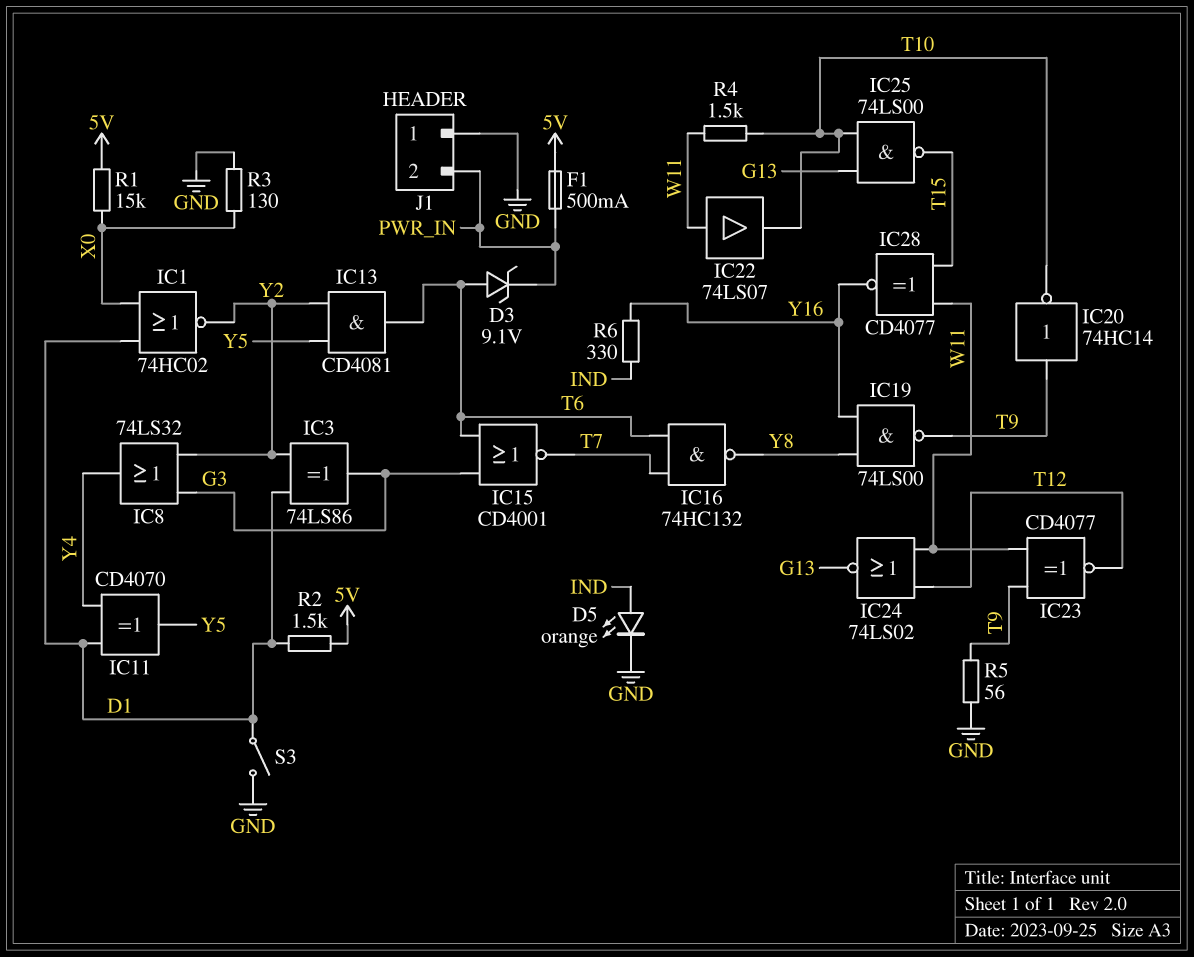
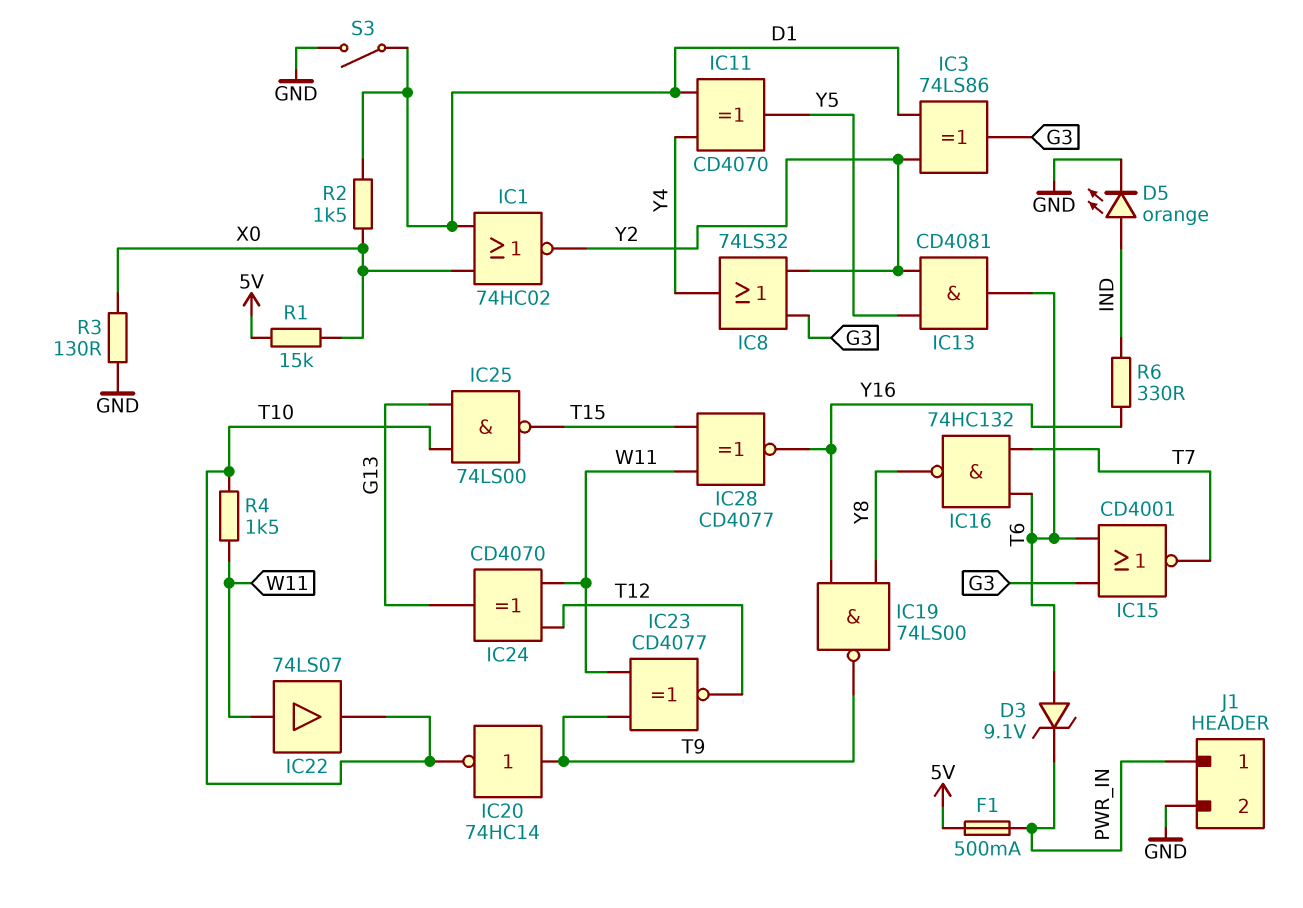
IC24: NOR 74LS02 (in T12, in W11, out G13) -> XOR CD4070 (in T12, in W11, out G13)
J1 pin 1: GND -> PWR_IN
J1 pin 2: PWR_IN -> GND
R2: 1.5k (5V, D1) -> 1.5k (D1, X0)
R5: 56 (GND, T9) -> none

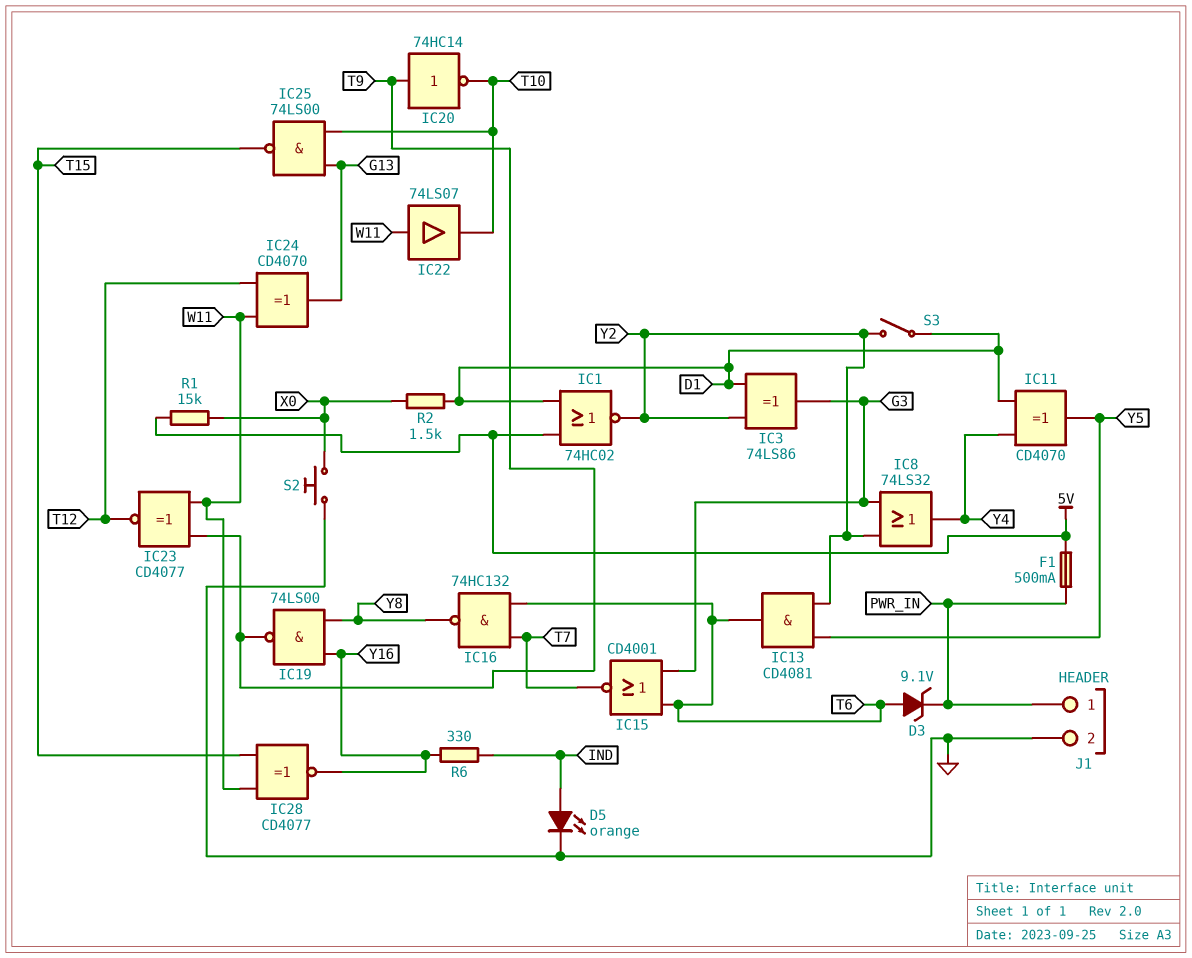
IC1: NOR 74HC02 (in D1, in X0, out Y2) -> NOR 74HC02 (in 5V, in D1, out Y2)
R3: 130 (GND, X0) -> none
R4: 1.5k (T10, W11) -> none
S2: none -> button (GND, X0)
S3: switch (D1, GND) -> switch (D1, Y2)

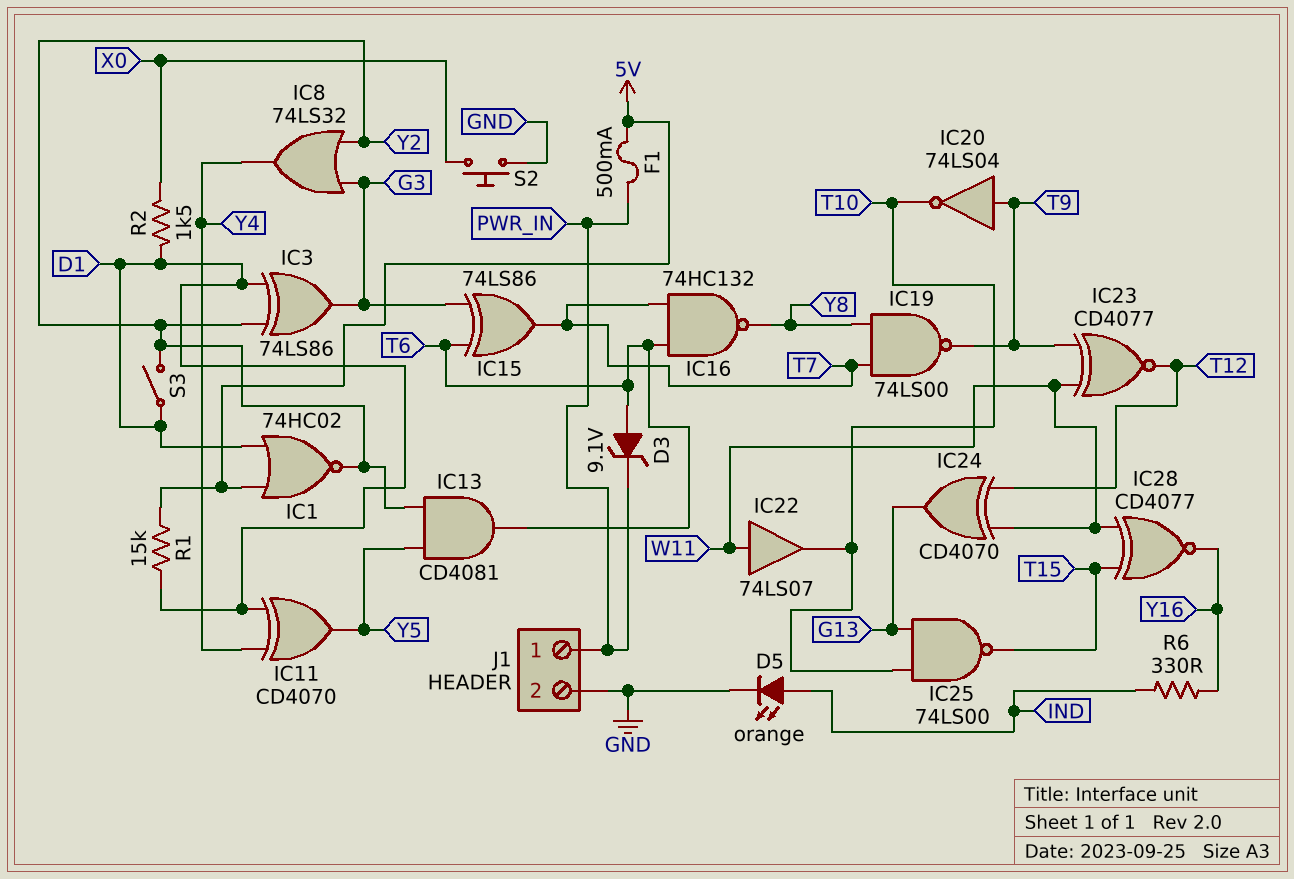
IC15: NOR CD4001 (in G3, in T6, out T7) -> XOR 74LS86 (in G3, in T6, out T7)
IC19: NAND 74LS00 (in Y8, in Y16, out T9) -> NAND 74LS00 (in T7, in Y8, out T9)
IC20: NOT 74HC14 (in T9, out T10) -> NOT 74LS04 (in T9, out T10)
R1: 15k (5V, X0) -> 15k (5V, D1)

